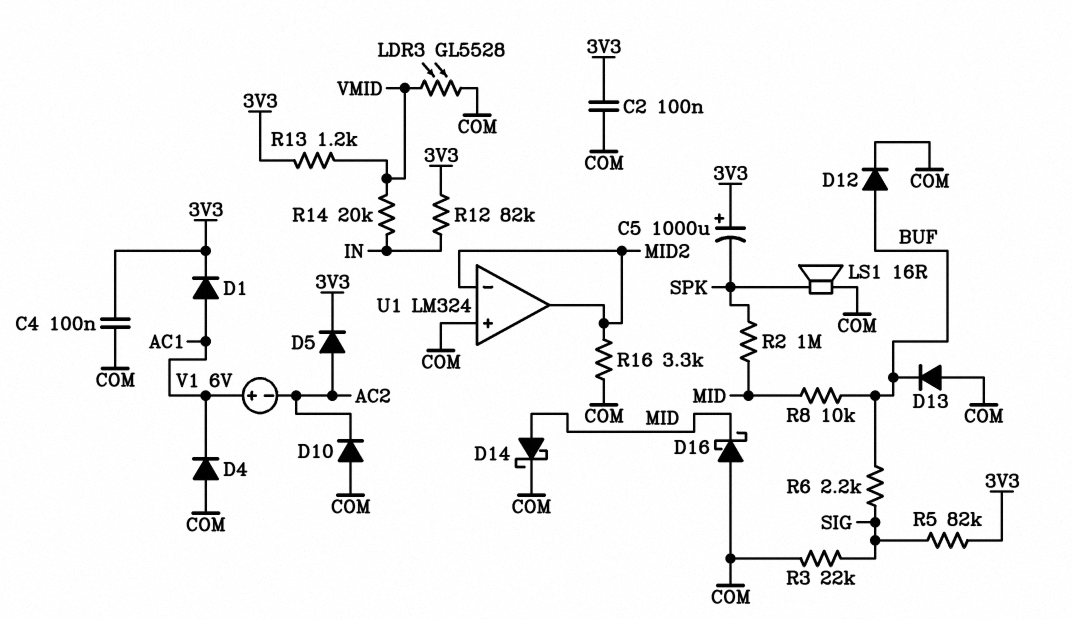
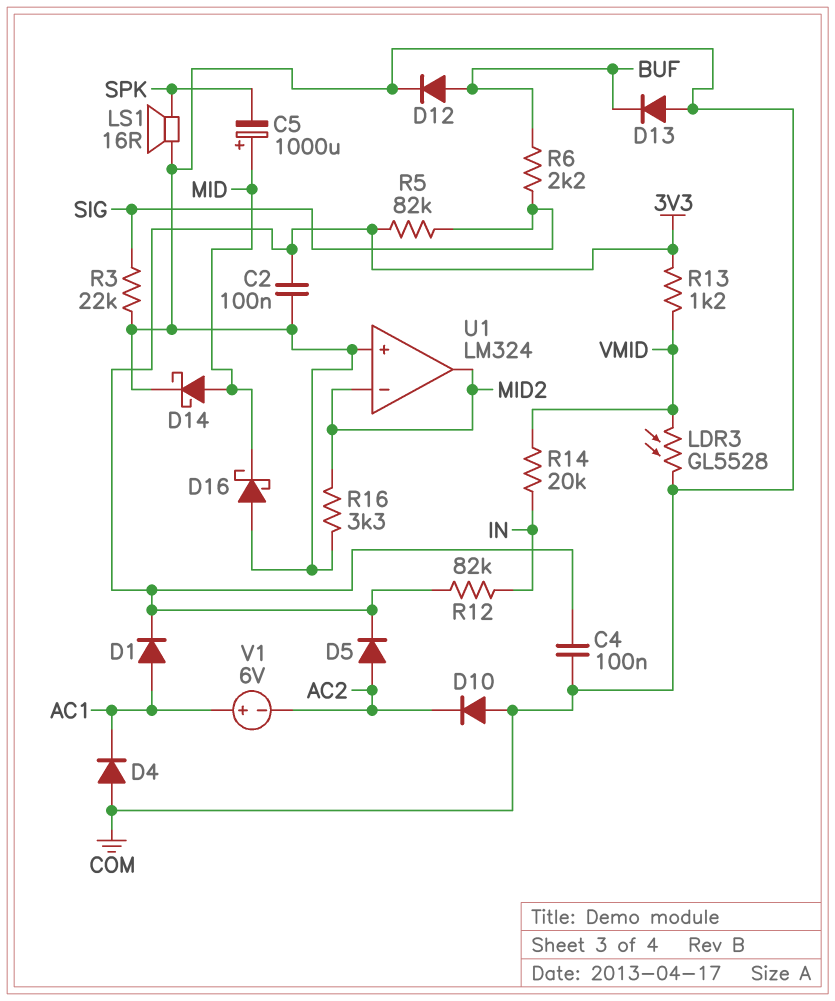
C5: 1000uF (plus 3V3, minus SPK) -> 1000uF (plus MID, minus SPK)
R2: 1M (MID, SPK) -> none
R8: 10k (BUF, MID) -> none

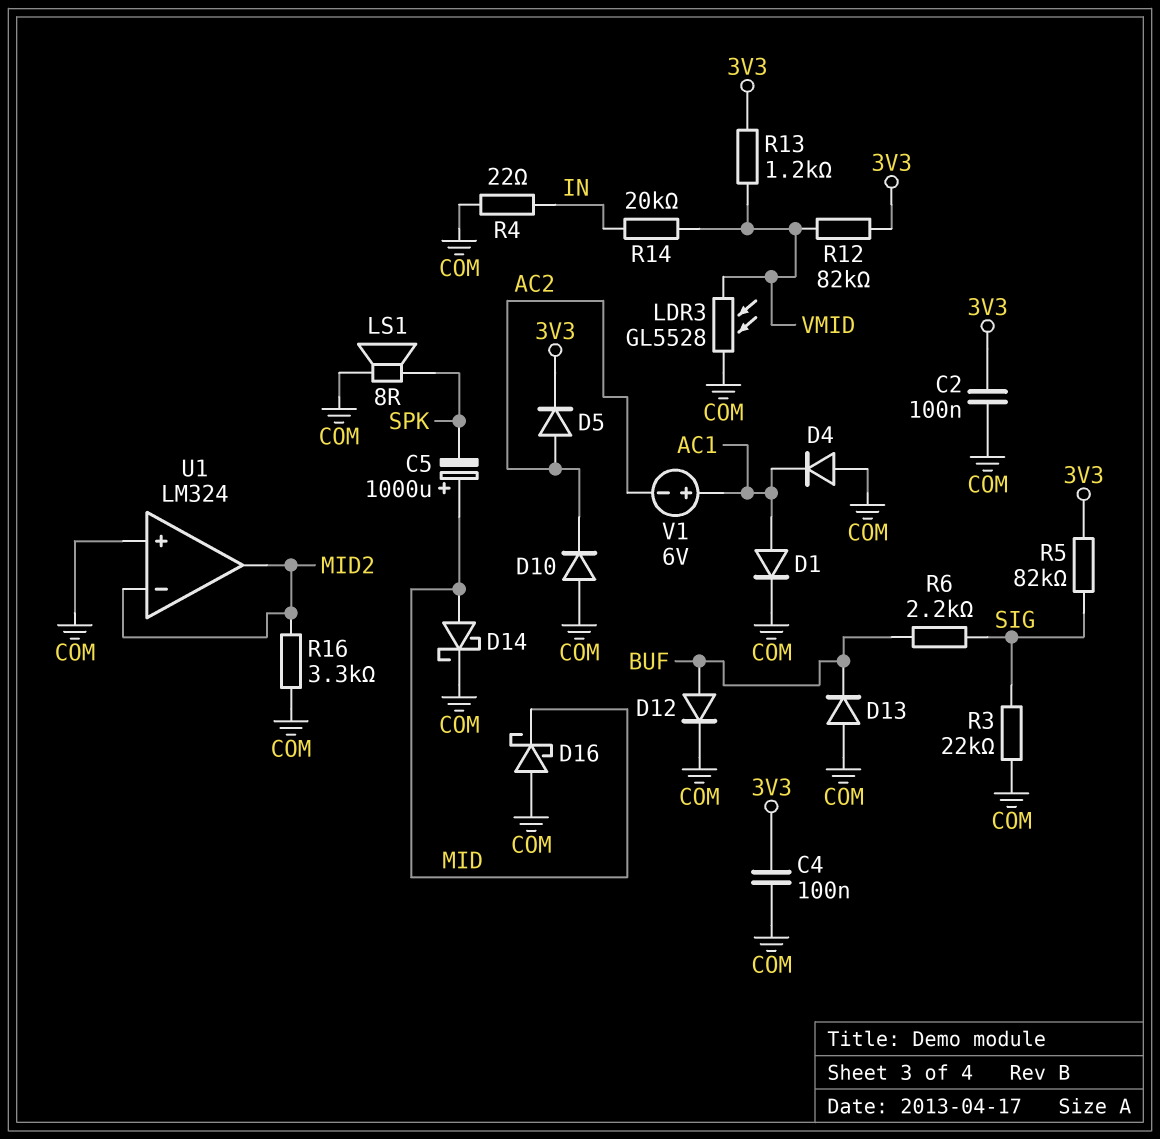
D1: diode (A AC1, K 3V3) -> diode (A AC1, K COM)
LS1: speaker 16R (COM, SPK) -> speaker 8R (COM, SPK)
R4: none -> 22 (COM, IN)
R12: 82k (3V3, IN) -> 82k (3V3, VMID)

